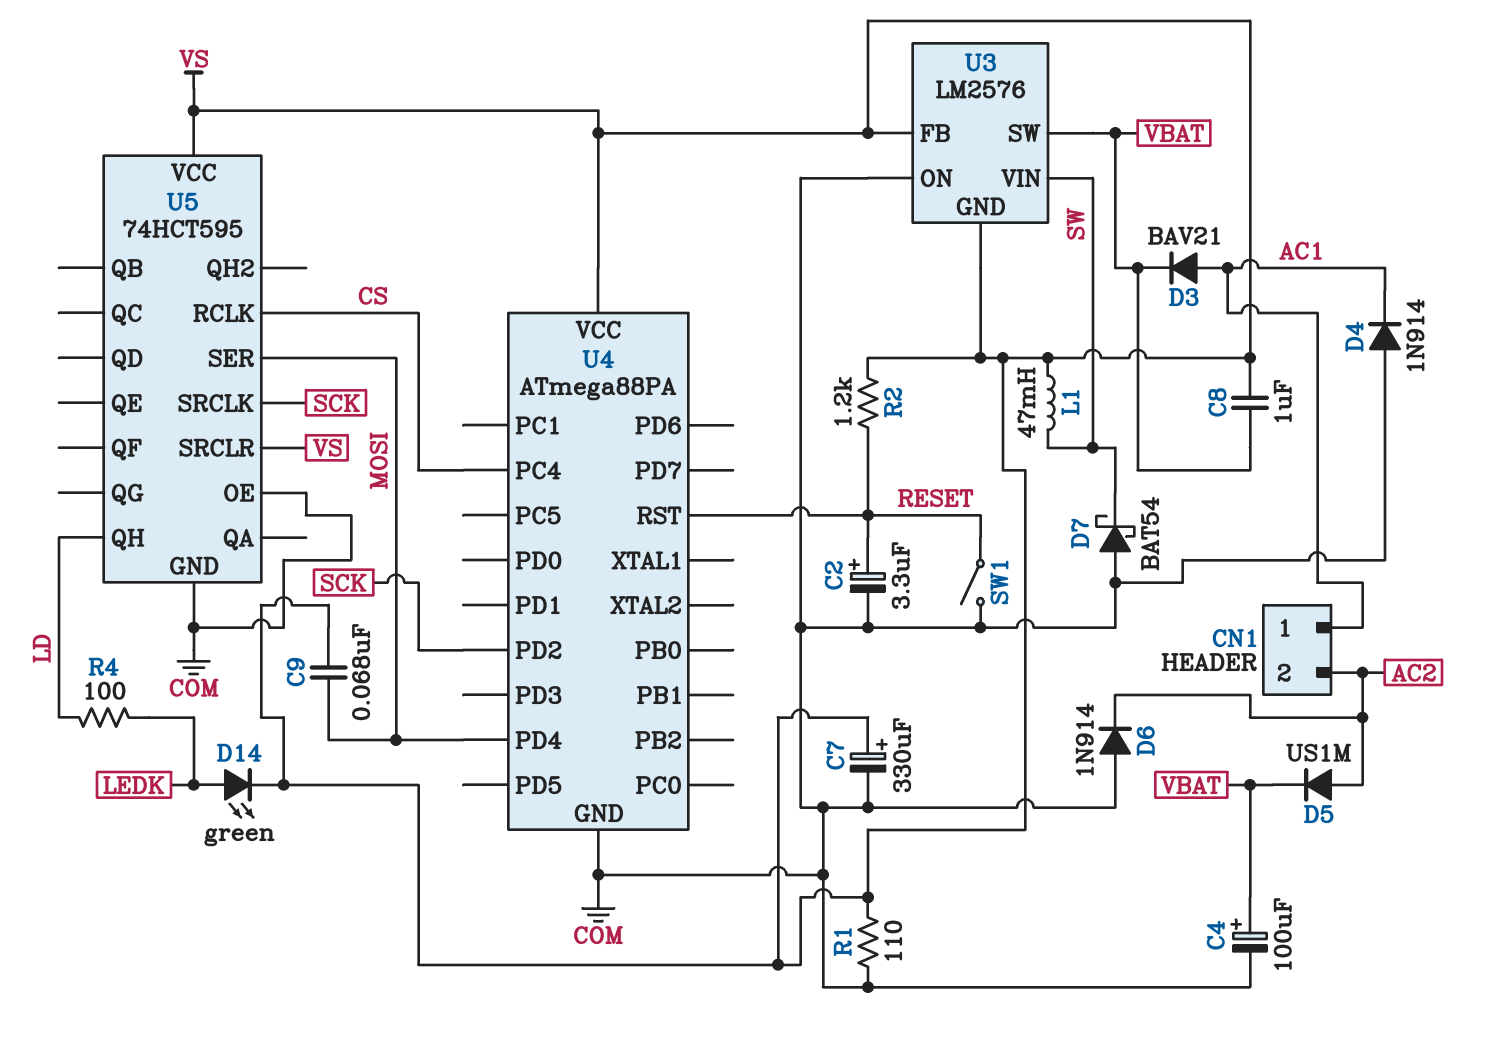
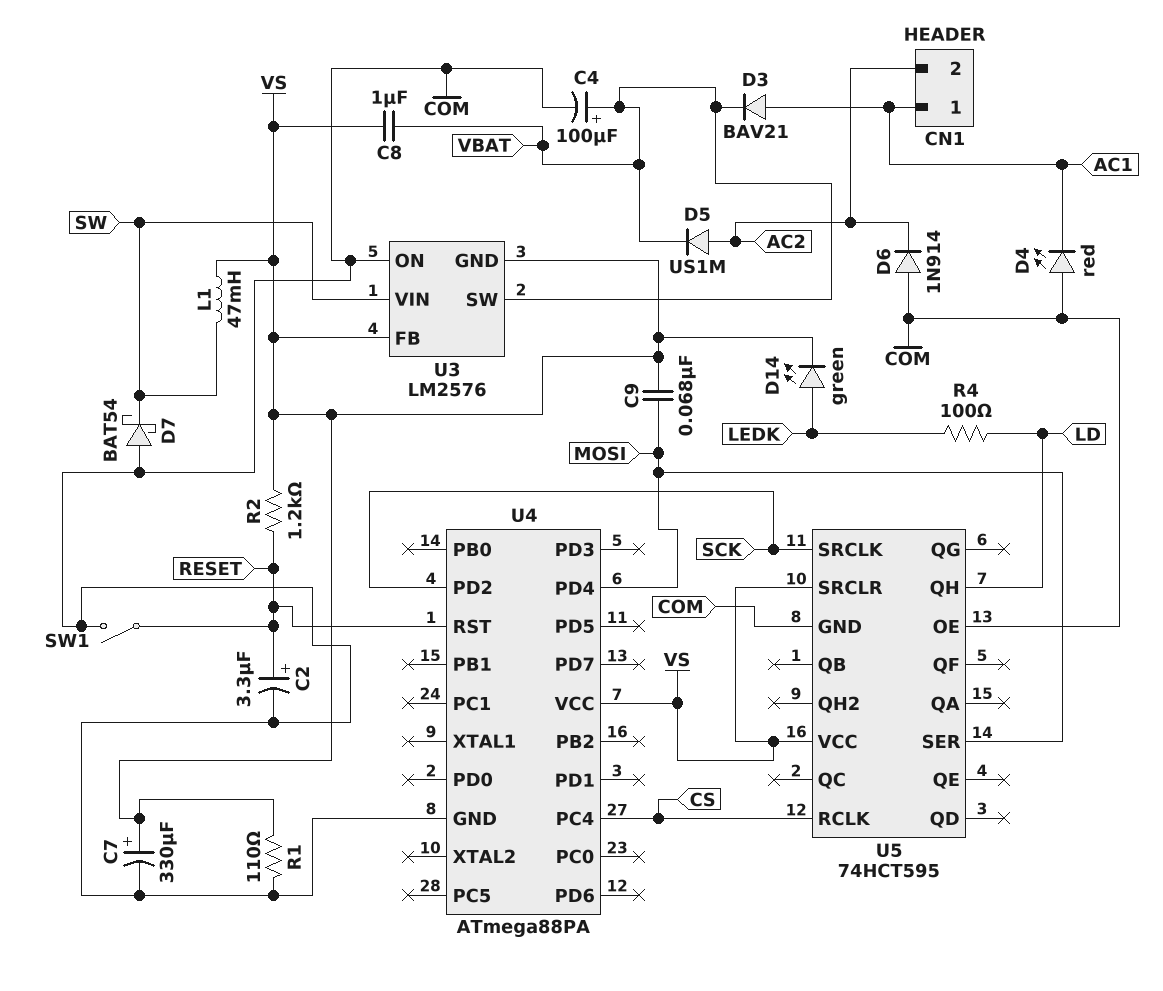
D4: diode 1N914 (A COM, K AC1) -> LED red (A COM, K AC1)

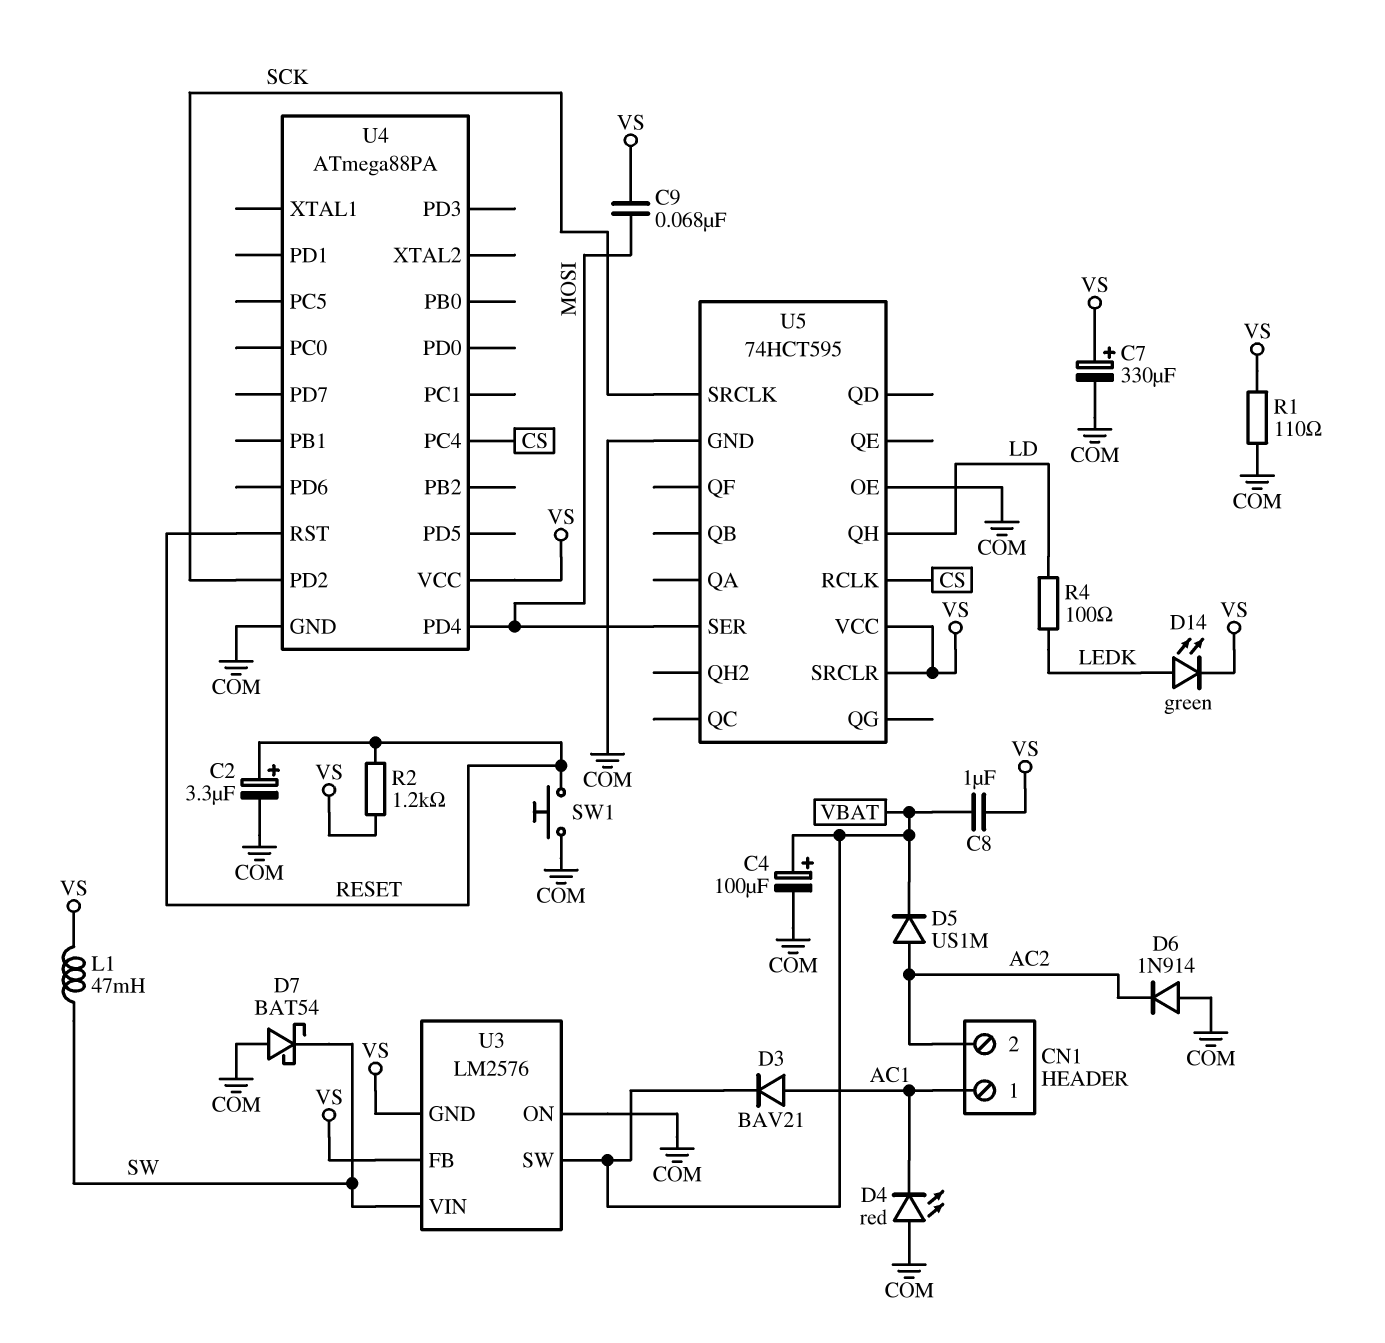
SW1: switch (COM, RESET) -> button (COM, RESET)

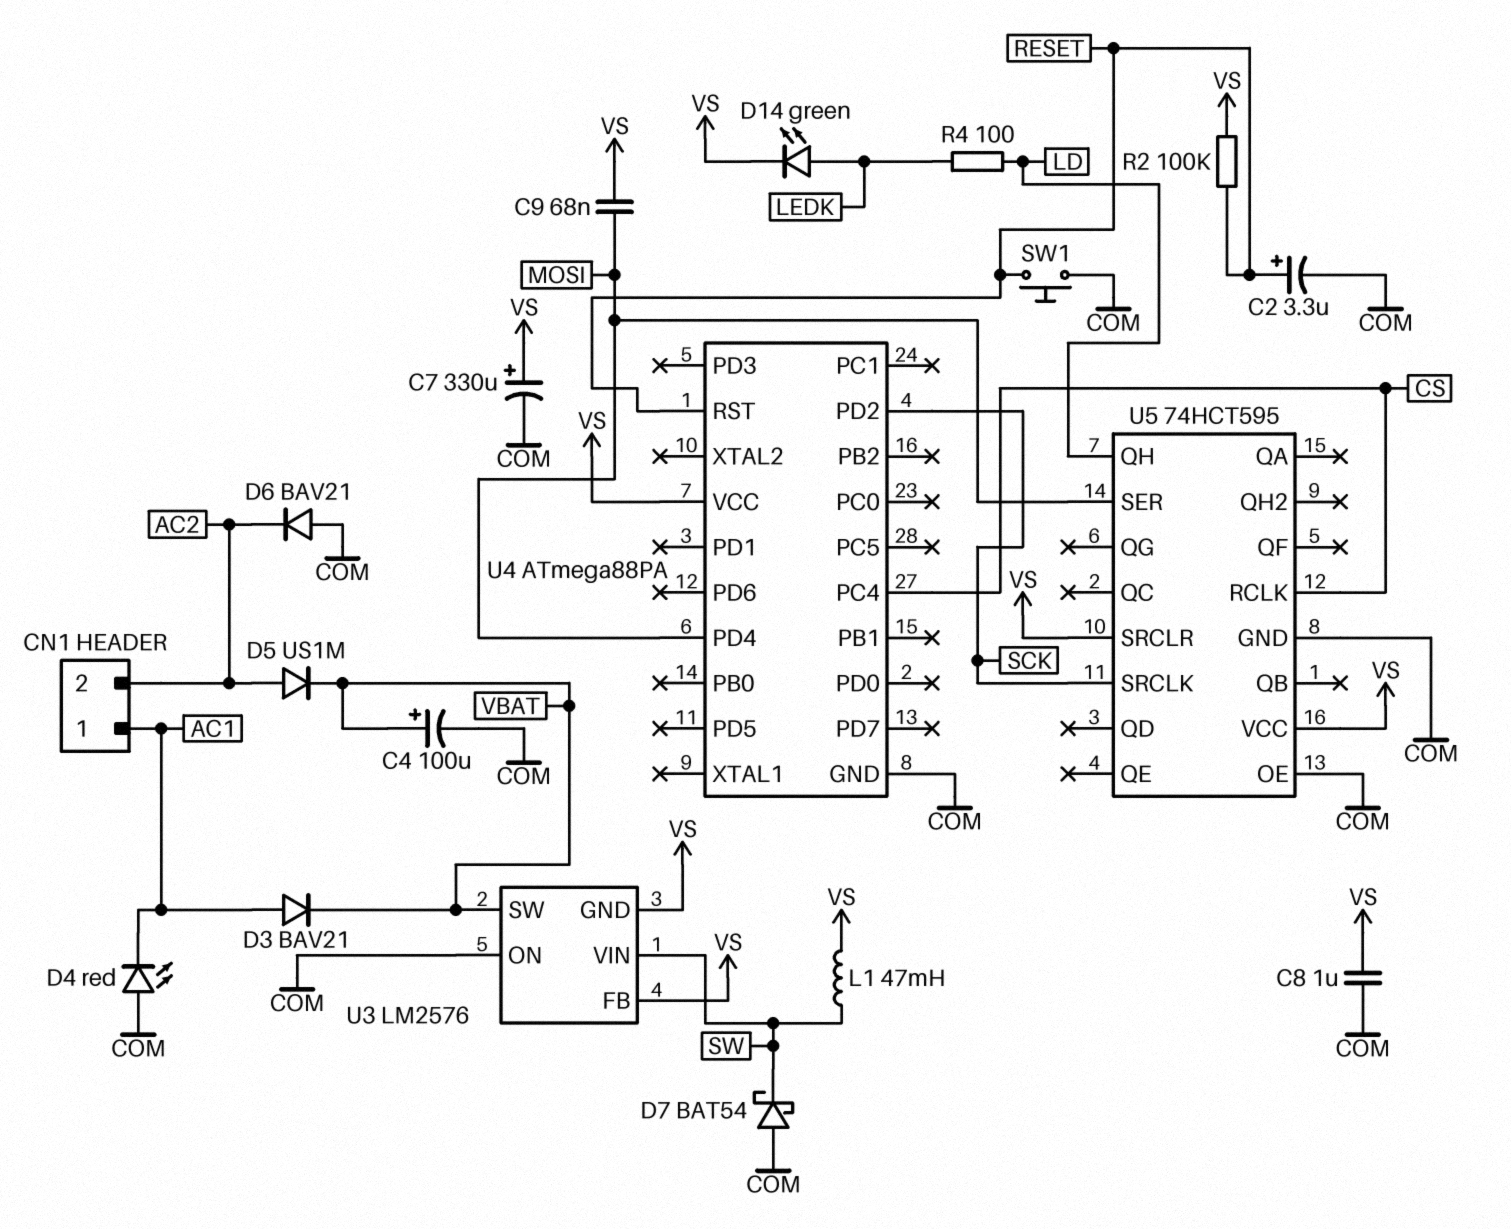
C8: 1uF (VBAT, VS) -> 1uF (COM, VS)
D6: diode 1N914 (A COM, K AC2) -> diode BAV21 (A COM, K AC2)
R1: 110 (COM, VS) -> none
R2: 1.2k (RESET, VS) -> 100k (RESET, VS)

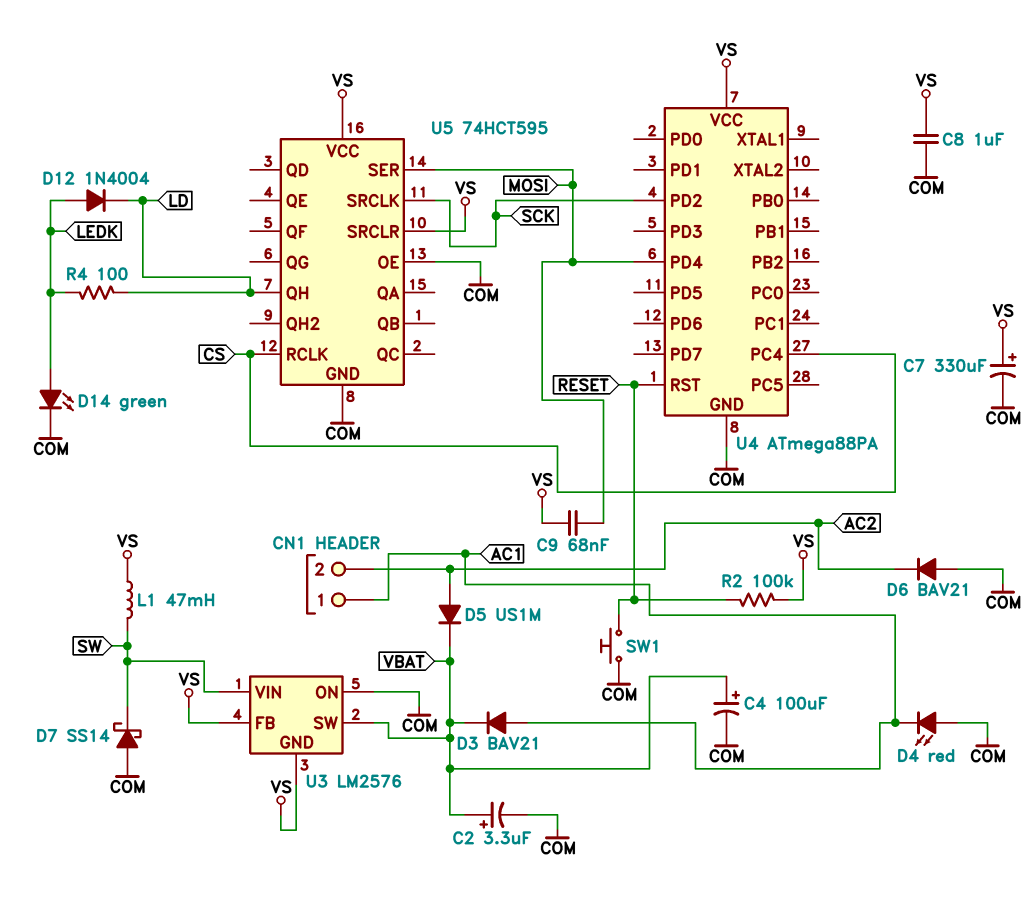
C2: 3.3uF (plus RESET, minus COM) -> 3.3uF (plus VBAT, minus COM)
D7: schottky BAT54 (A COM, K SW) -> schottky SS14 (A COM, K SW)
D12: none -> diode 1N4004 (A LEDK, K LD)
D14: LED green (A LEDK, K VS) -> LED green (A LEDK, K COM)

